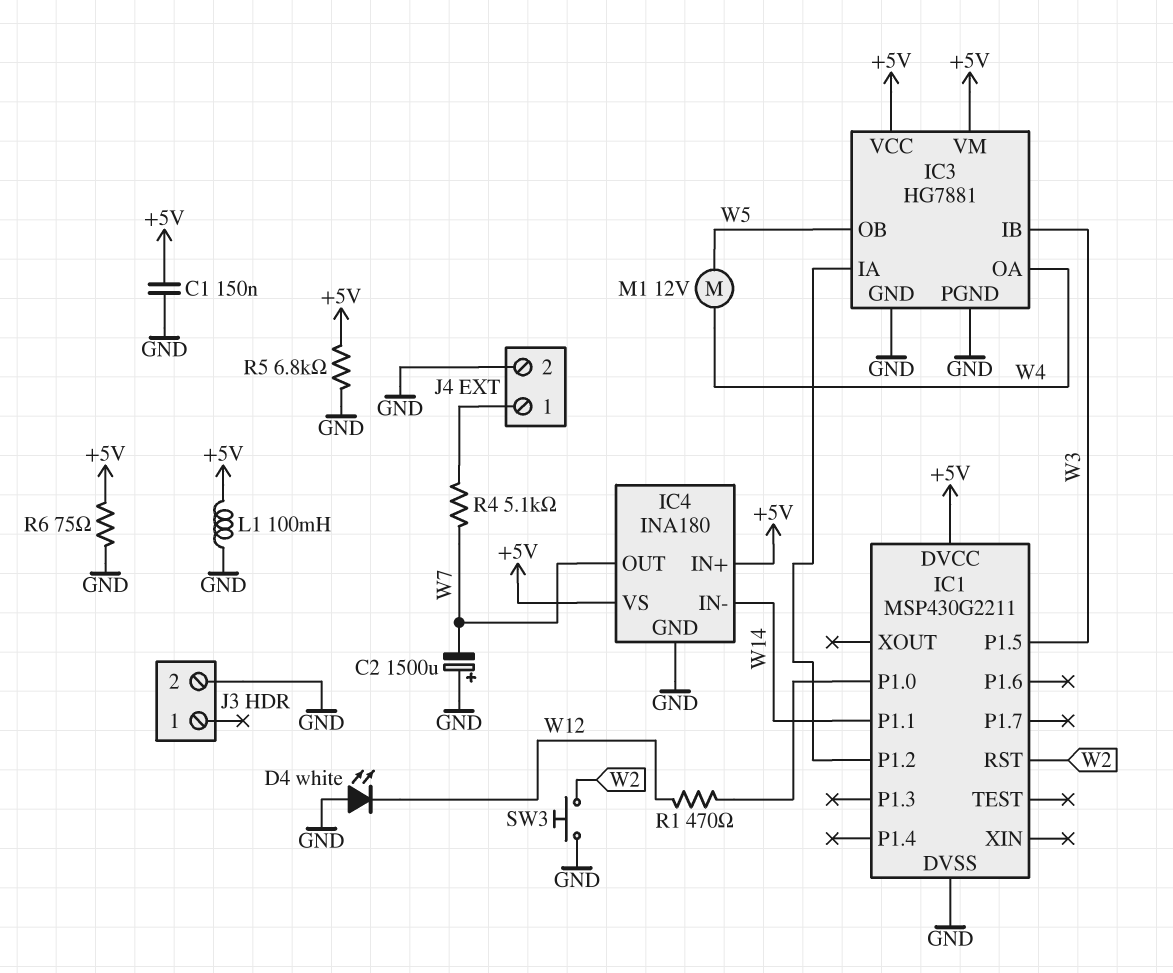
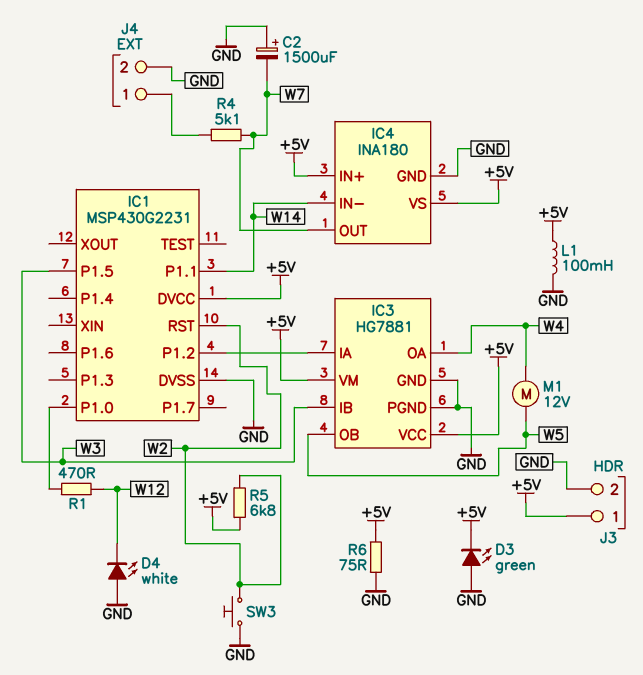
C1: 150nF (+5V, GND) -> none
D3: none -> LED green (A GND, K +5V)
IC1: MSP430G2211 -> MSP430G2231
J3 pin 1: none -> +5V
R5: 6.8k (+5V, GND) -> 6.8k (+5V, W2)

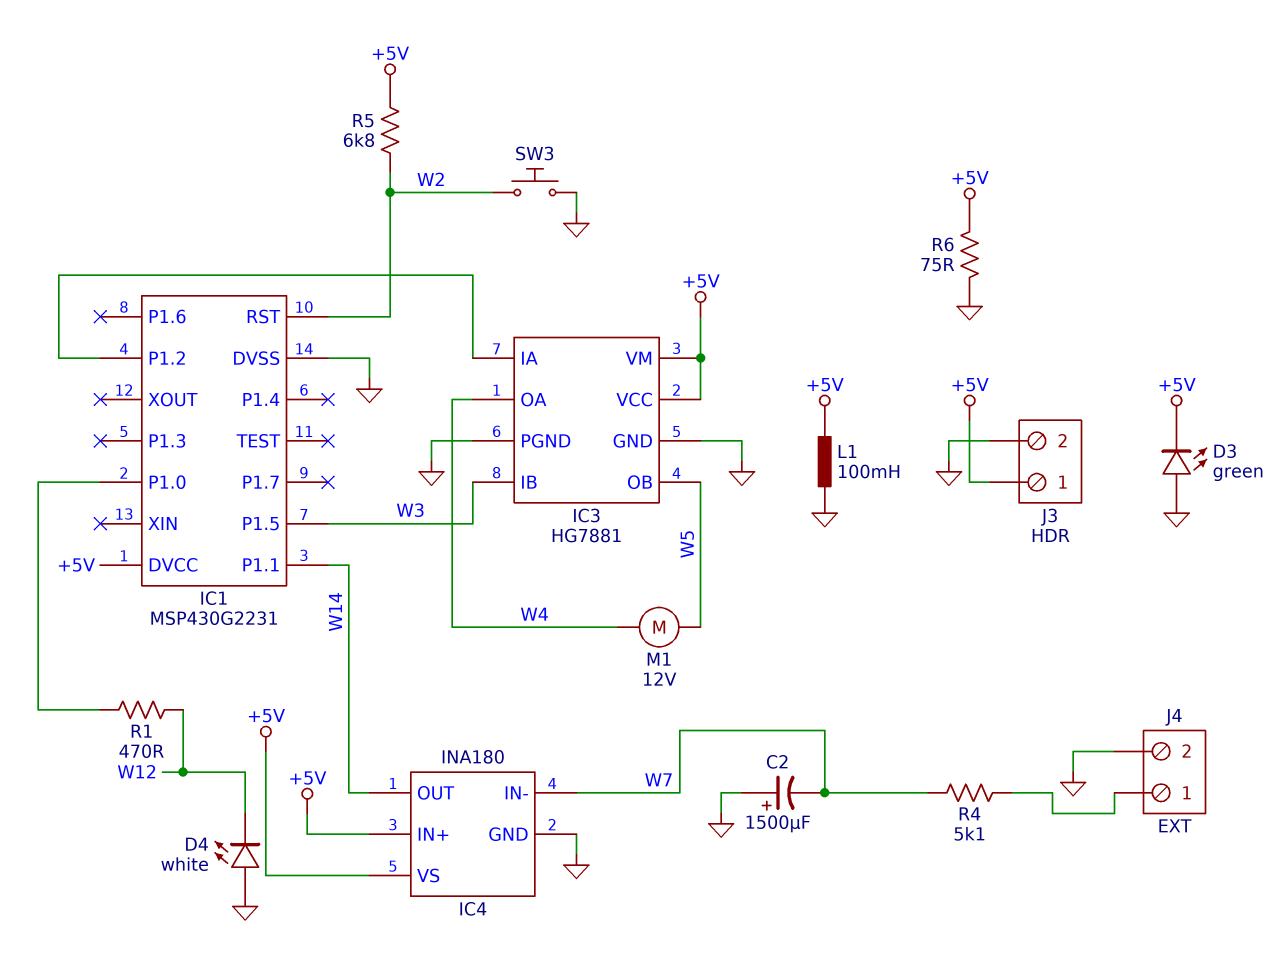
IC4 pin IN-: W14 -> W7
IC4 pin OUT: W7 -> W14

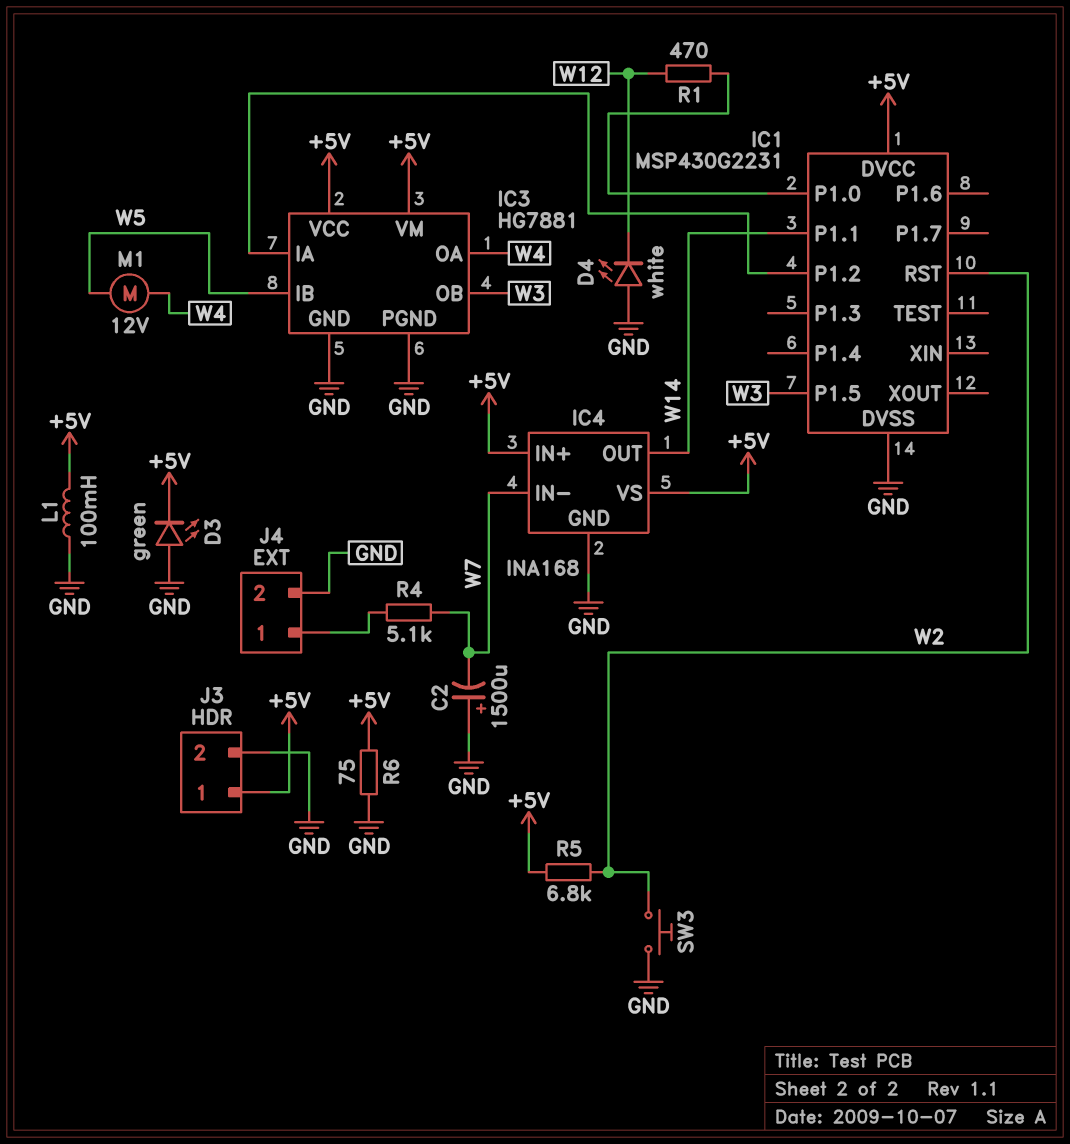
IC3 pin IB: W3 -> W5
IC3 pin OB: W5 -> W3
IC4: INA180 -> INA168

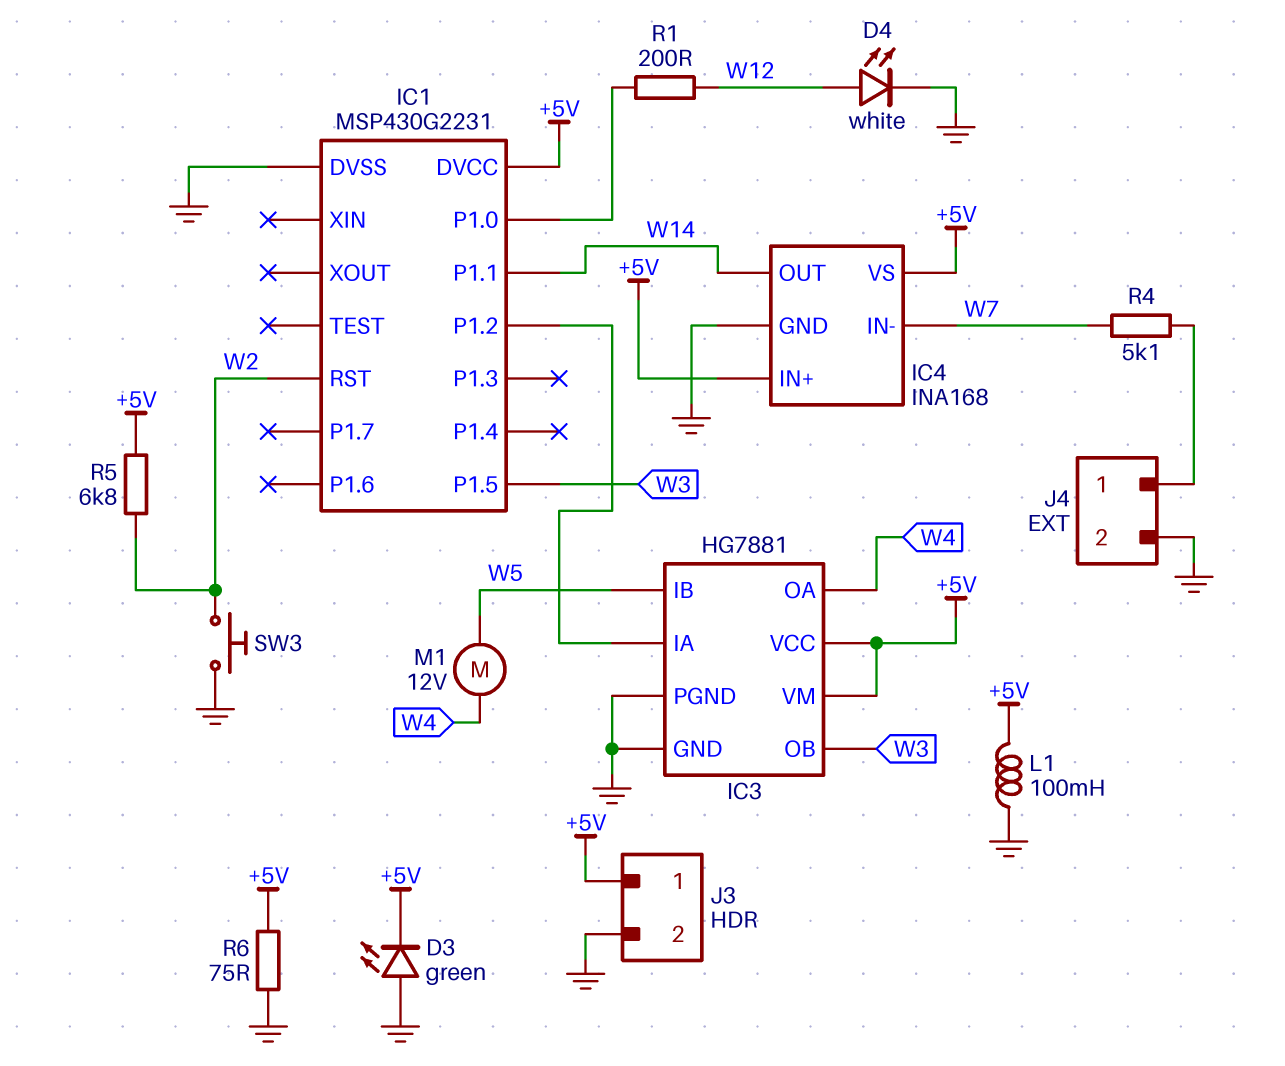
C2: 1500uF (plus GND, minus W7) -> none
D4: LED white (A GND, K W12) -> LED white (A W12, K GND)
R1: 470 (IC1/P1.0, W12) -> 200 (IC1/P1.0, W12)

